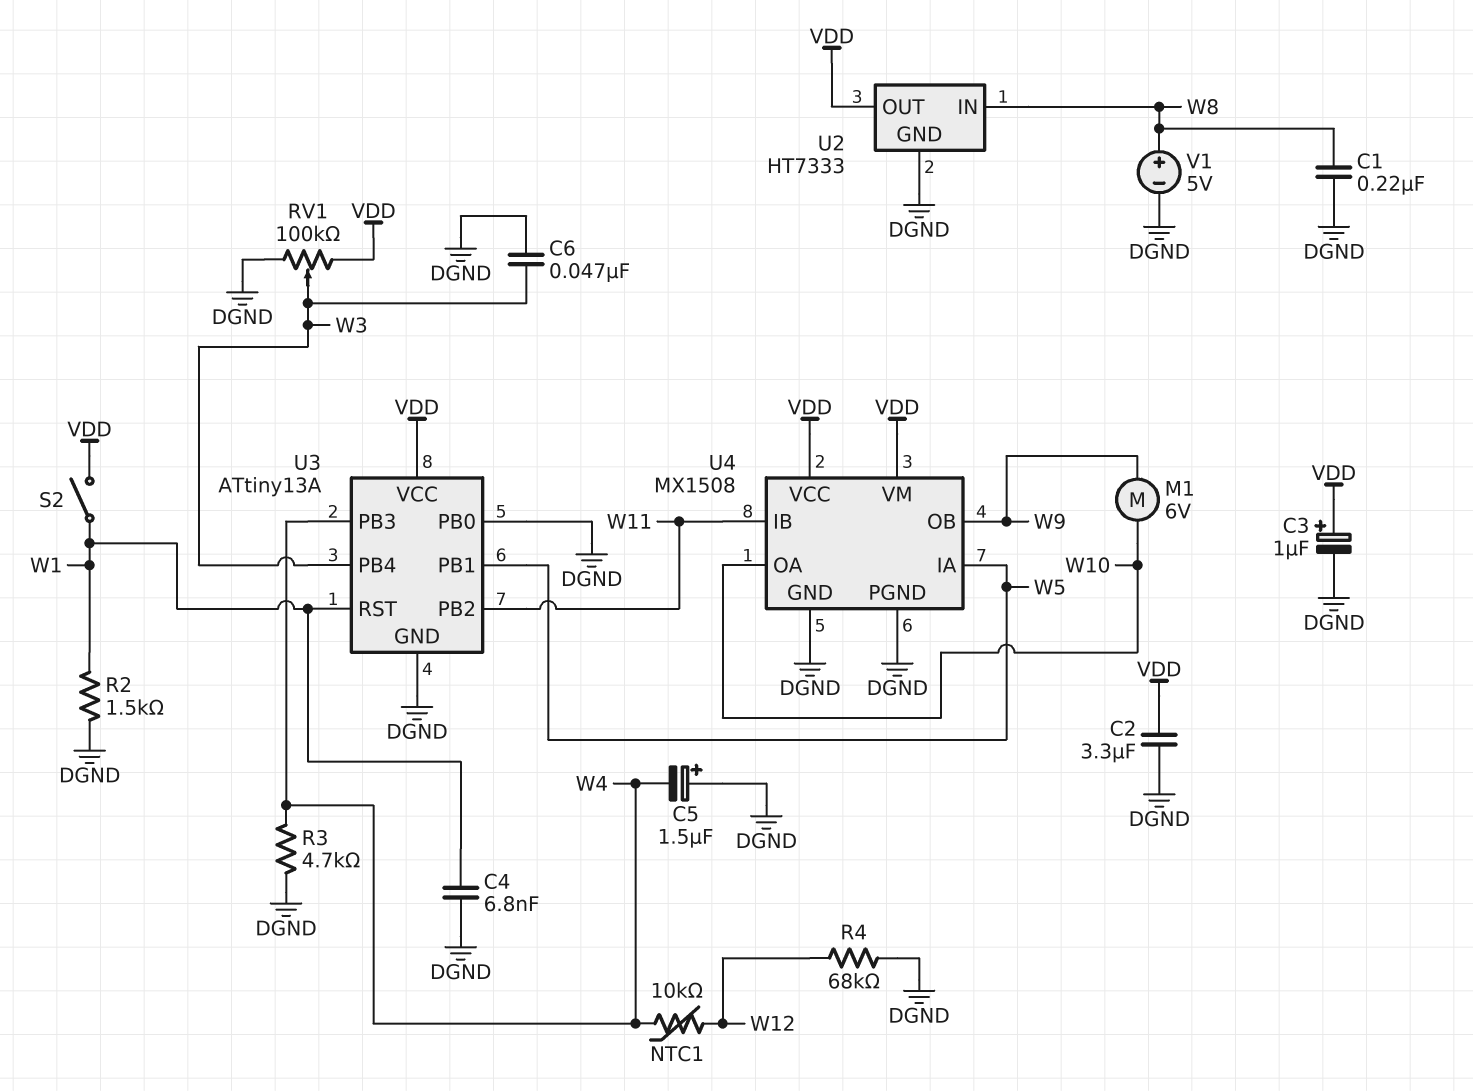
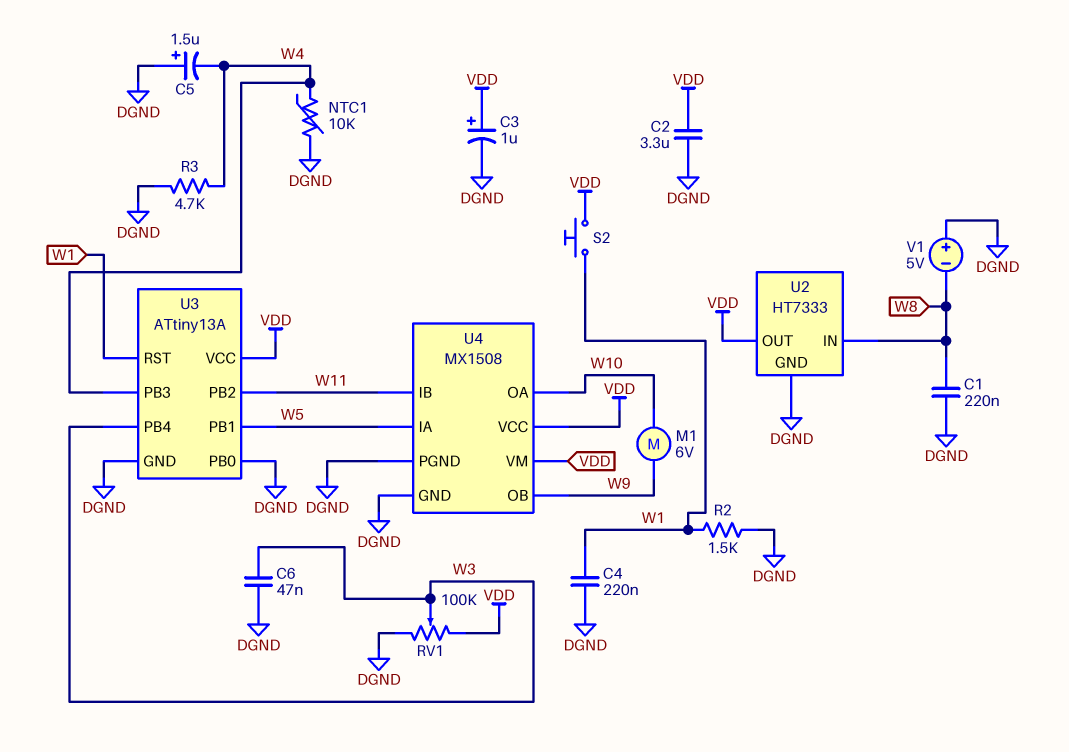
C4: 6.8nF (DGND, W1) -> 220nF (DGND, W1)
NTC1: 10k (W4, W12) -> 10k (DGND, W4)
R4: 68k (DGND, W12) -> none
S2: switch (VDD, W1) -> button (VDD, W1)
V1: 5V (plus W8, minus DGND) -> 5V (plus DGND, minus W8)

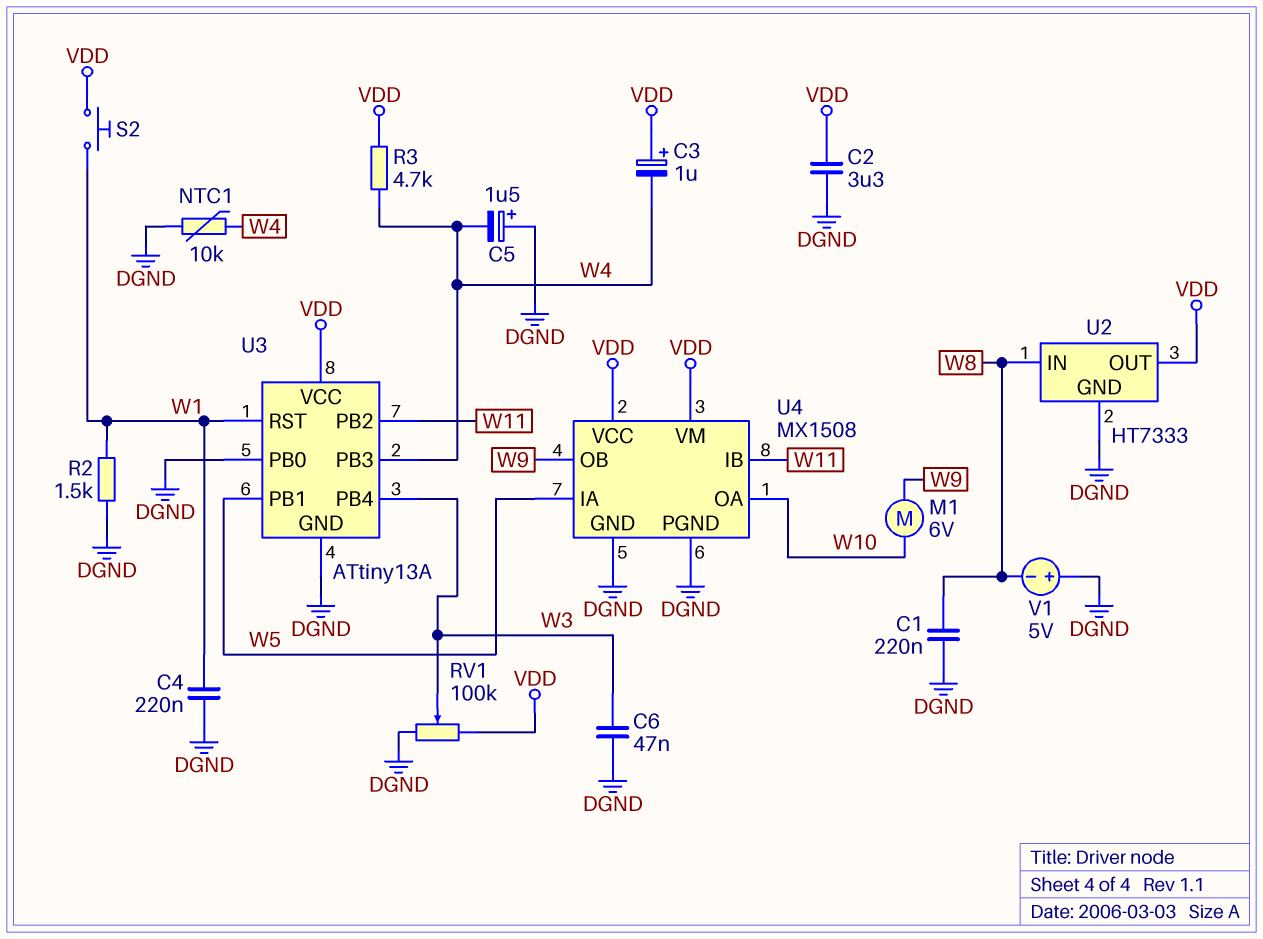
C3: 1uF (plus VDD, minus DGND) -> 1uF (plus VDD, minus W4)
R3: 4.7k (DGND, W4) -> 4.7k (VDD, W4)

